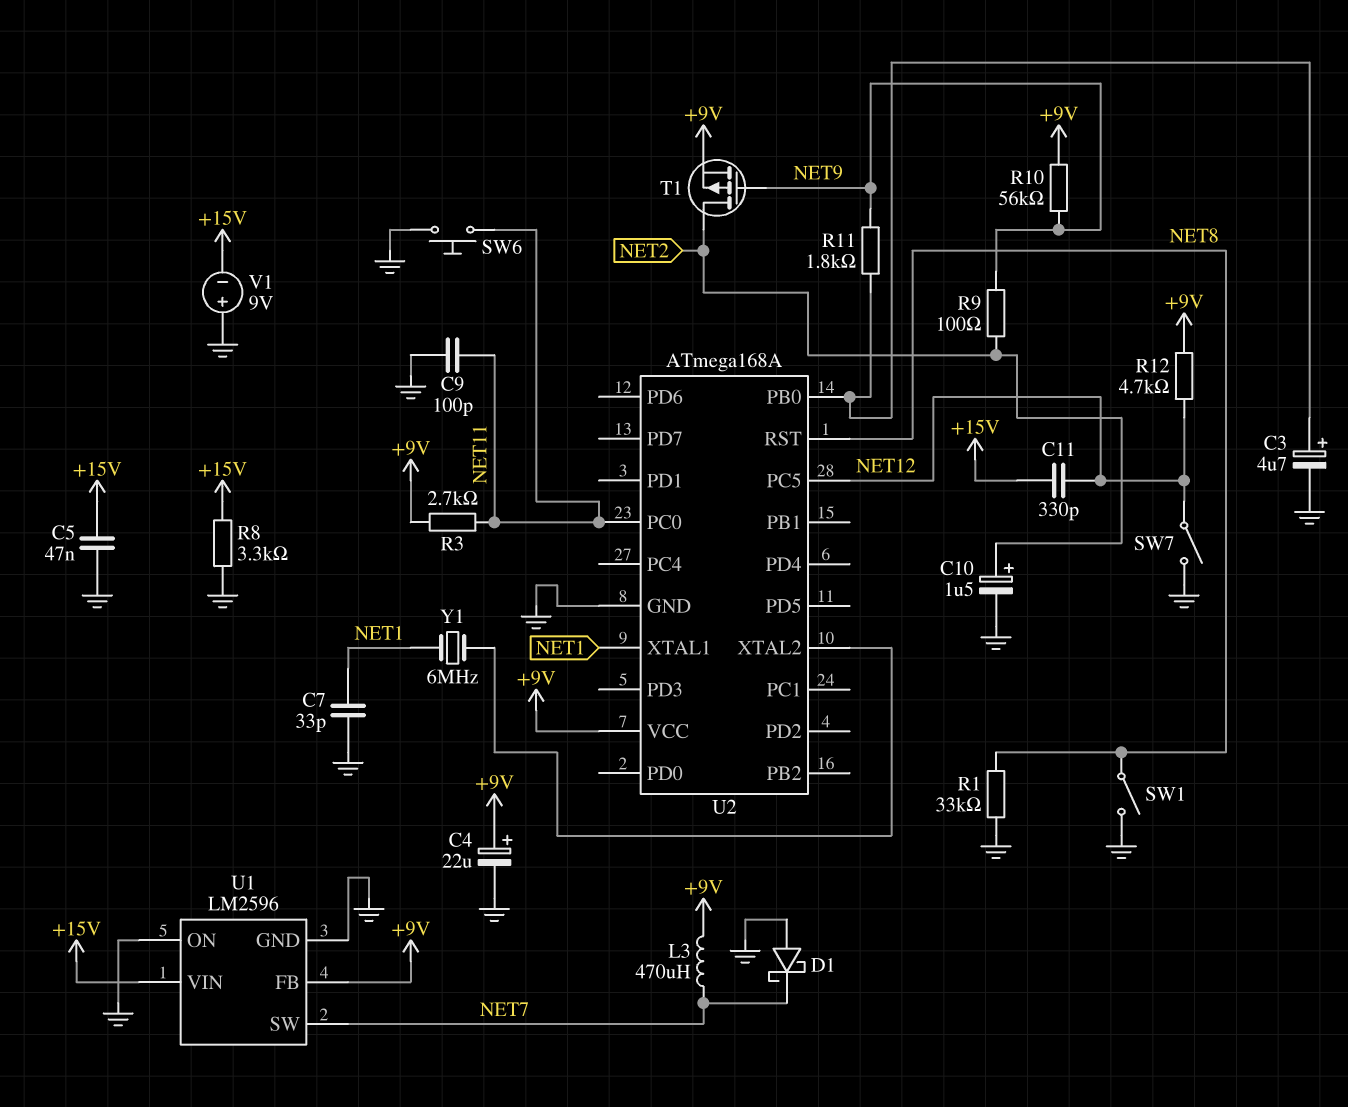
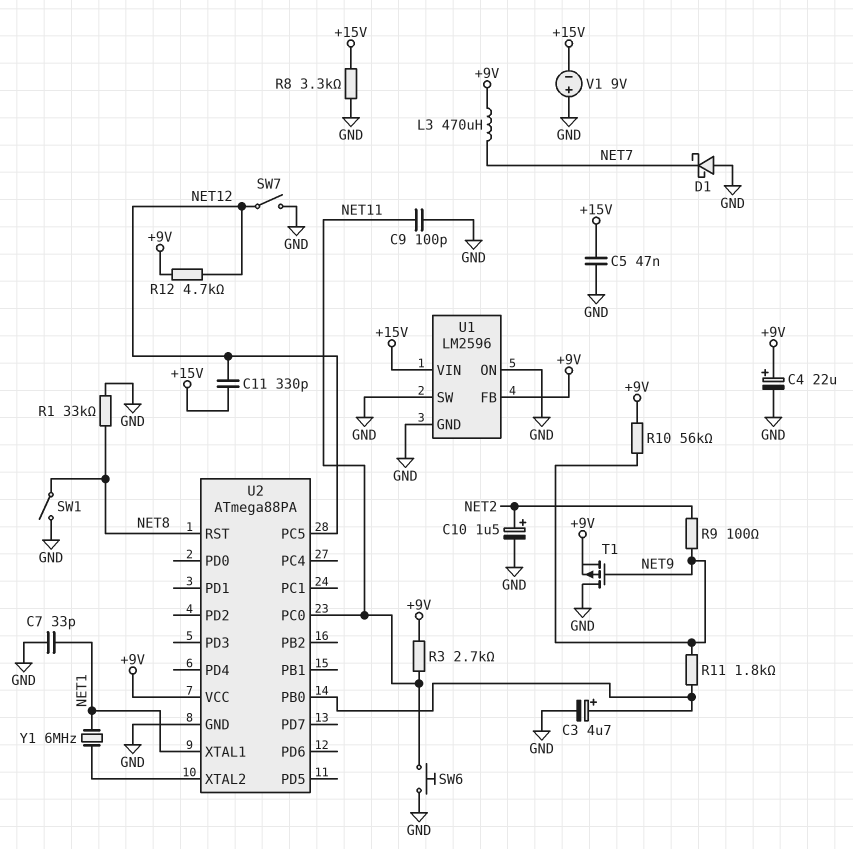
T1: PMOS (G NET9, D NET2, S +9V) -> PMOS (G NET9, D GND, S +9V)
U1 pin SW: NET7 -> GND
U2: ATmega168A -> ATmega88PA

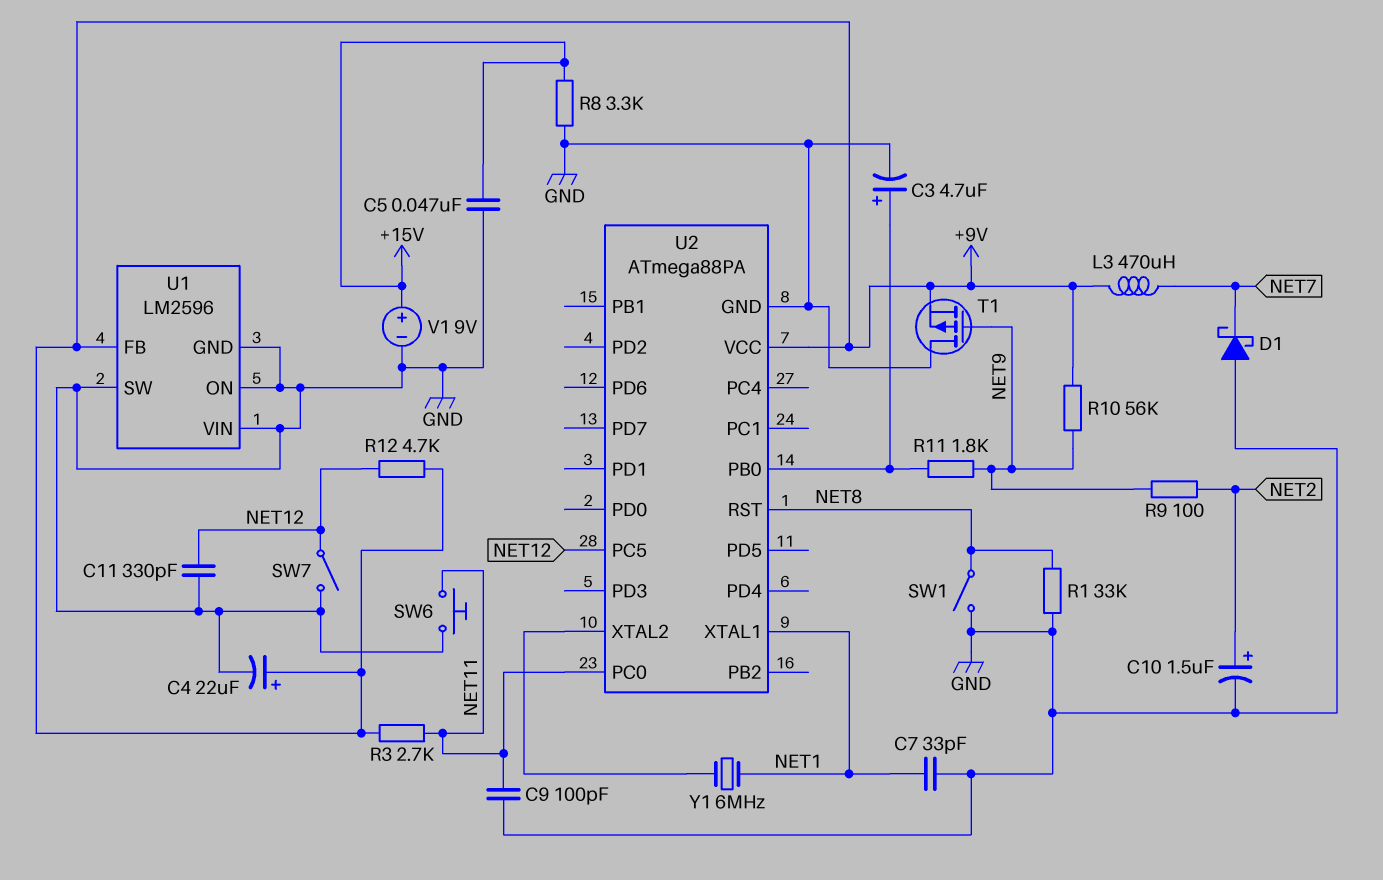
C11: 330pF (+15V, NET12) -> 330pF (GND, NET12)
U1 pin VIN: +15V -> GND
V1: 9V (plus GND, minus +15V) -> 9V (plus +15V, minus GND)

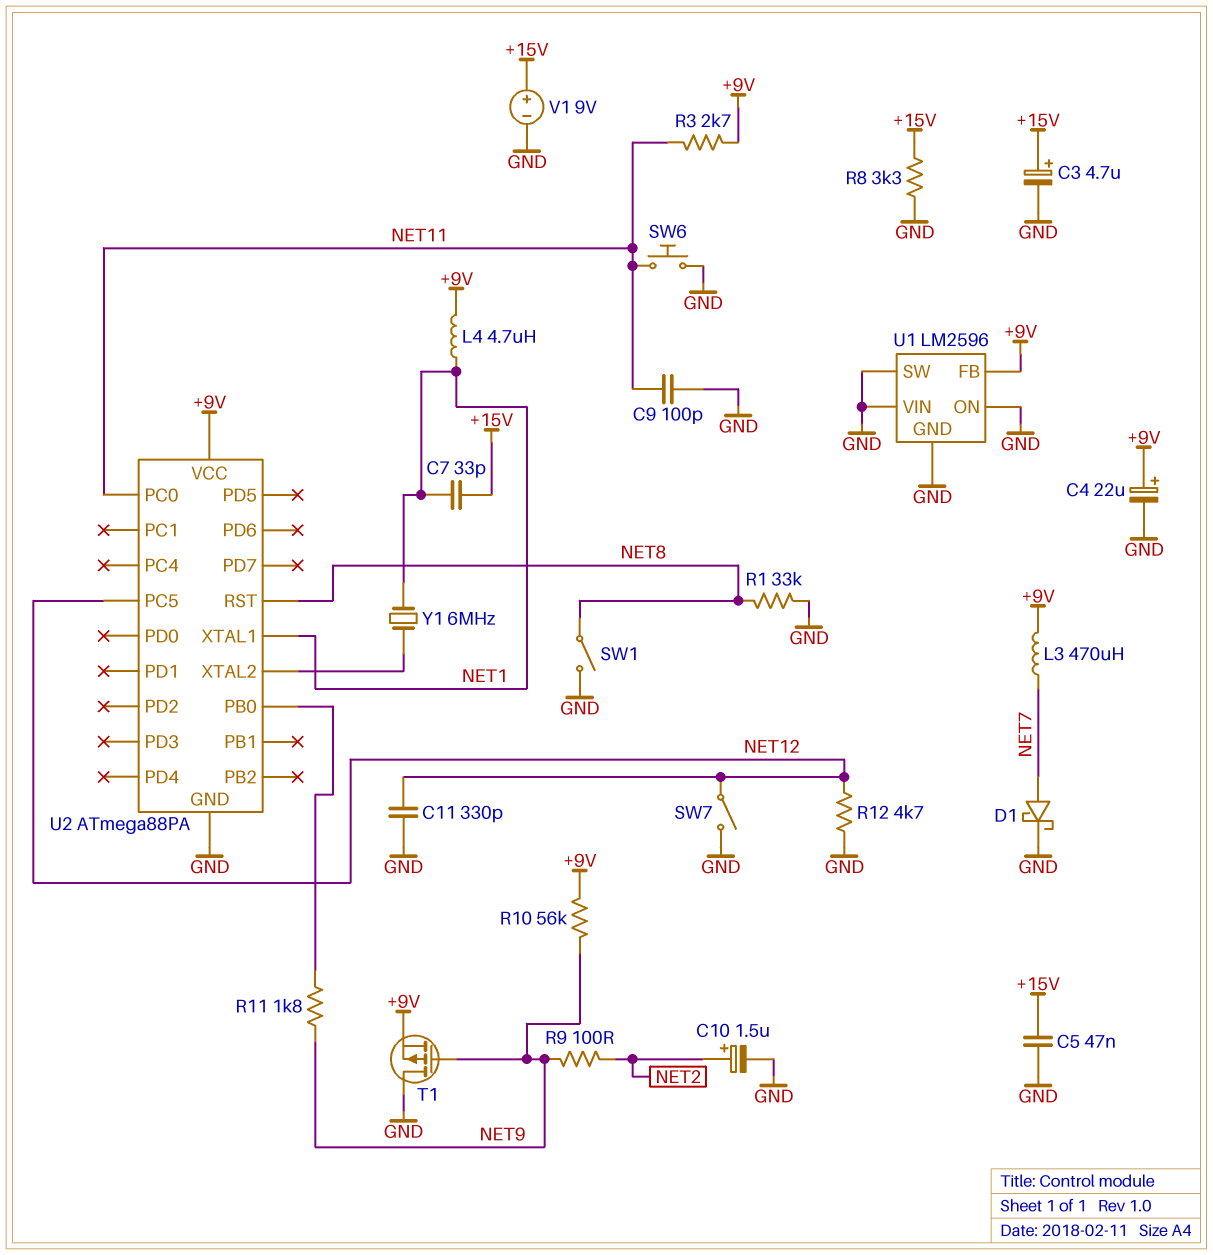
C3: 4.7uF (plus U2/PB0, minus GND) -> 4.7uF (plus +15V, minus GND)
C7: 33pF (GND, NET1) -> 33pF (+15V, NET1)
D1: schottky (A GND, K NET7) -> schottky (A NET7, K GND)
L4: none -> 4.7uH (+9V, NET1)
R12: 4.7k (+9V, NET12) -> 4.7k (GND, NET12)

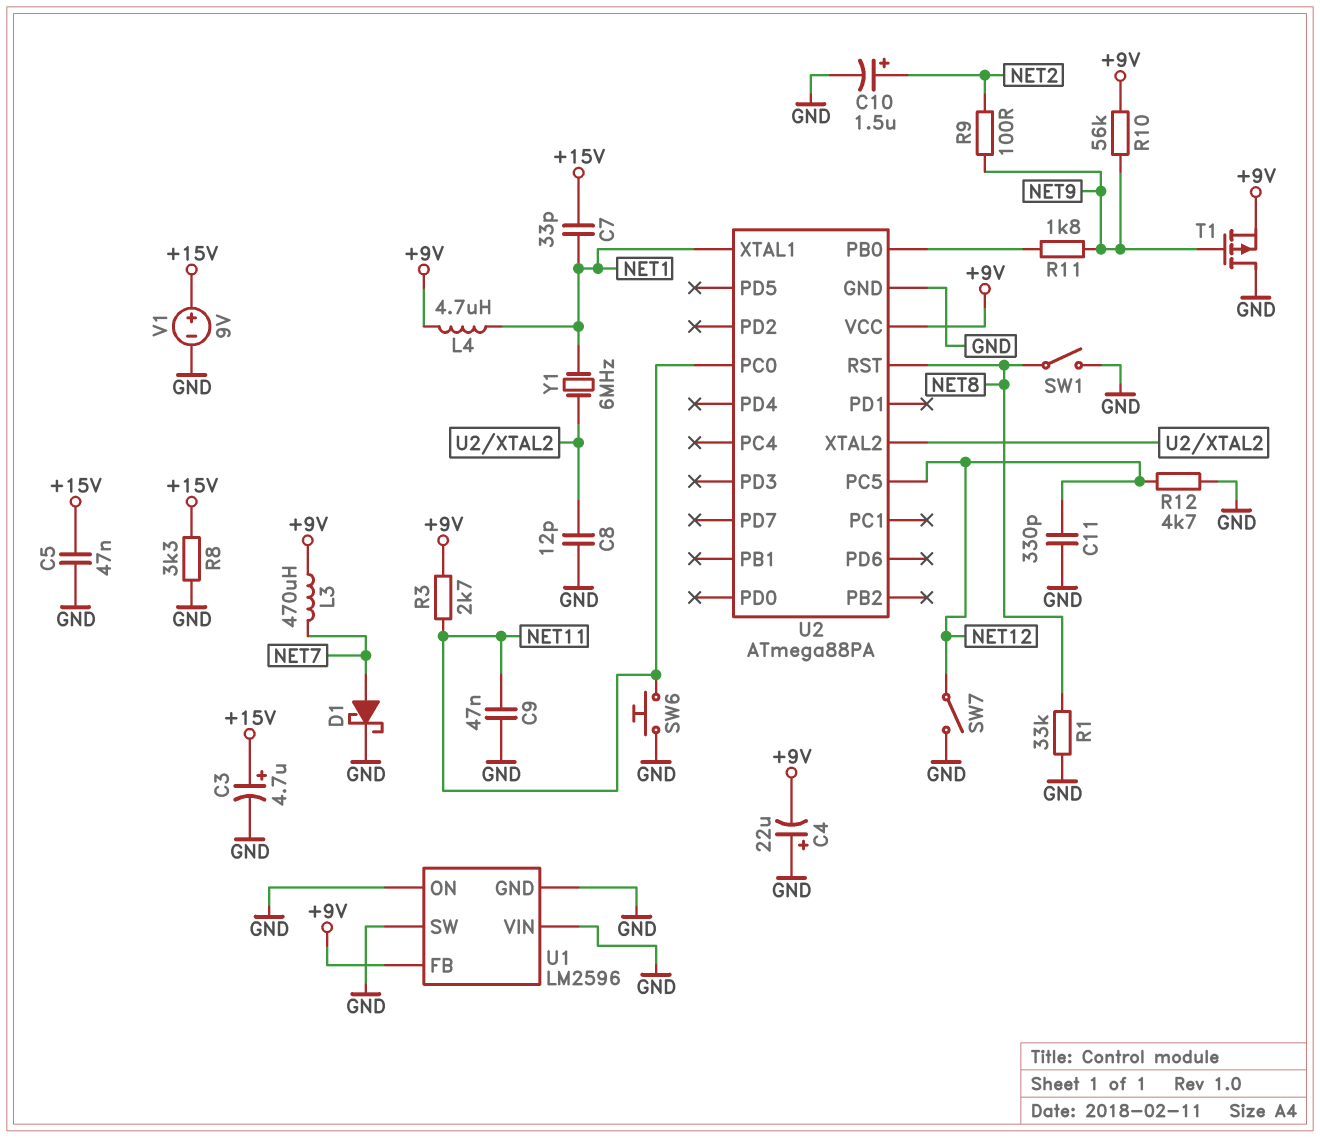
C4: 22uF (plus +9V, minus GND) -> 22uF (plus GND, minus +9V)
C8: none -> 12pF (GND, U2/XTAL2)
C9: 100pF (GND, NET11) -> 47nF (GND, NET11)

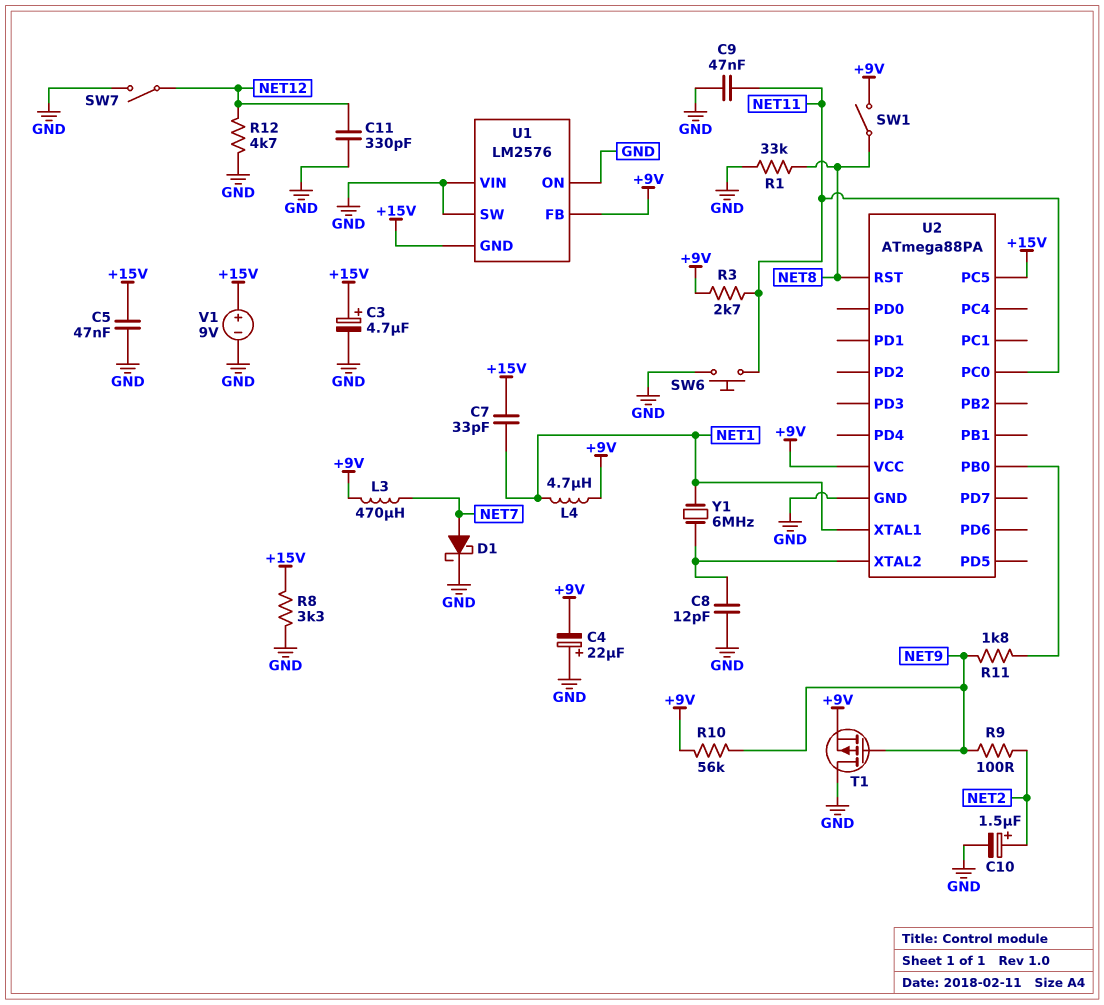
SW1: switch (GND, NET8) -> switch (+9V, NET8)
U1: LM2596 -> LM2576
U1 pin GND: GND -> +15V
U2 pin PC5: NET12 -> +15V

